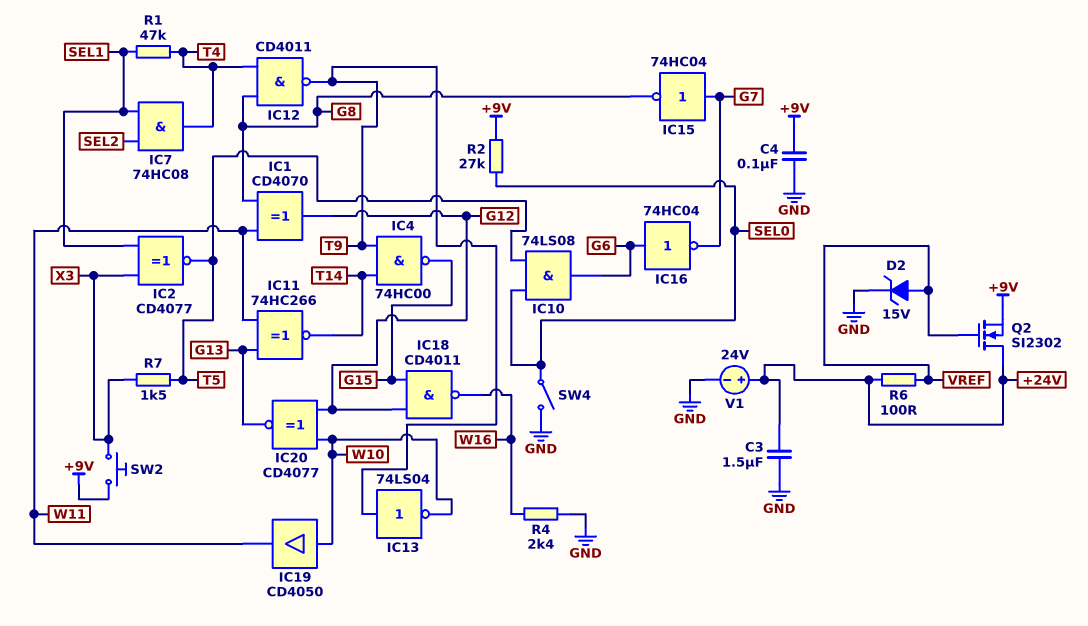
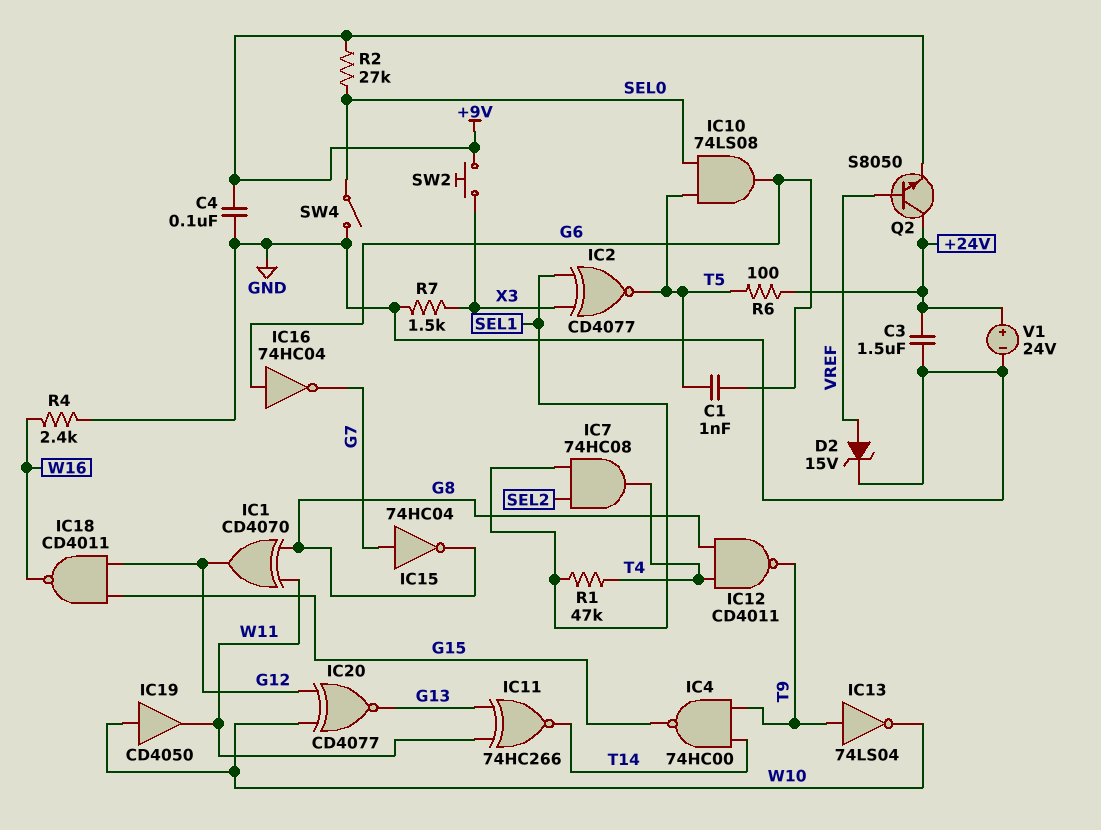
C1: none -> 1nF (G6, T5)
Q2: NMOS SI2302 (G VREF, D +24V, S +9V) -> NPN S8050 (B VREF, C +24V, E +9V)
R6: 100 (+24V, VREF) -> 100 (+24V, T5)
R7: 1.5k (T5, X3) -> 1.5k (GND, X3)

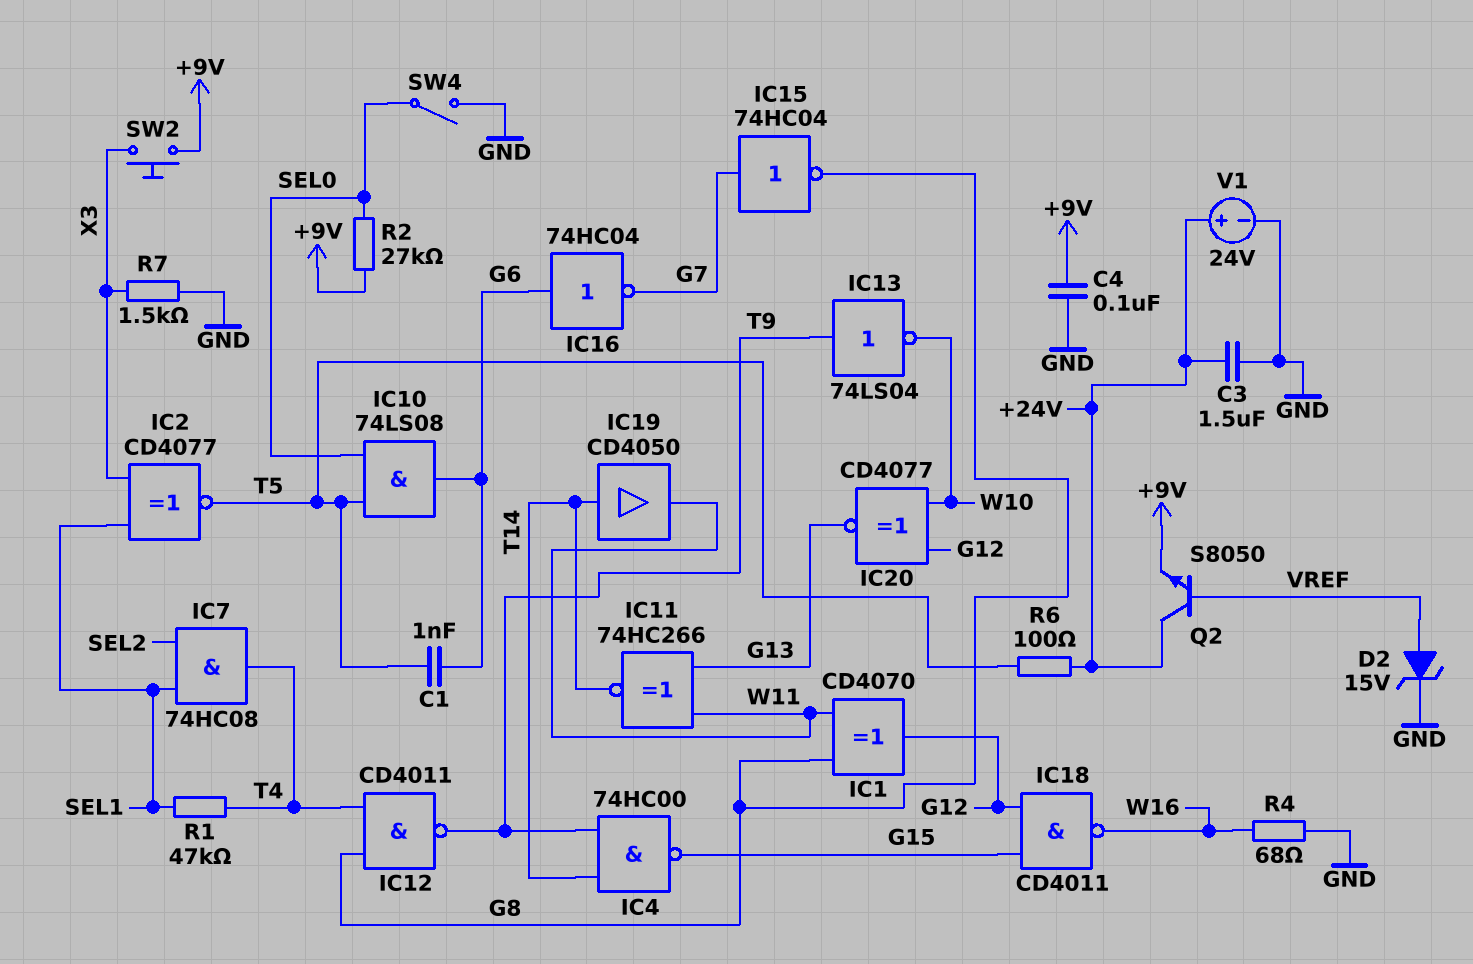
IC19: buffer CD4050 (in W10, out W11) -> buffer CD4050 (in T14, out W11)
R4: 2.4k (GND, W16) -> 68 (GND, W16)

